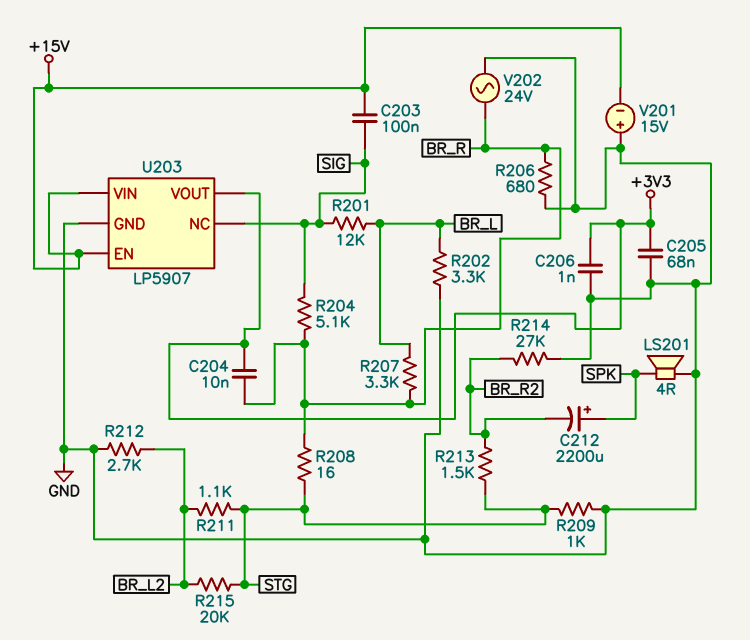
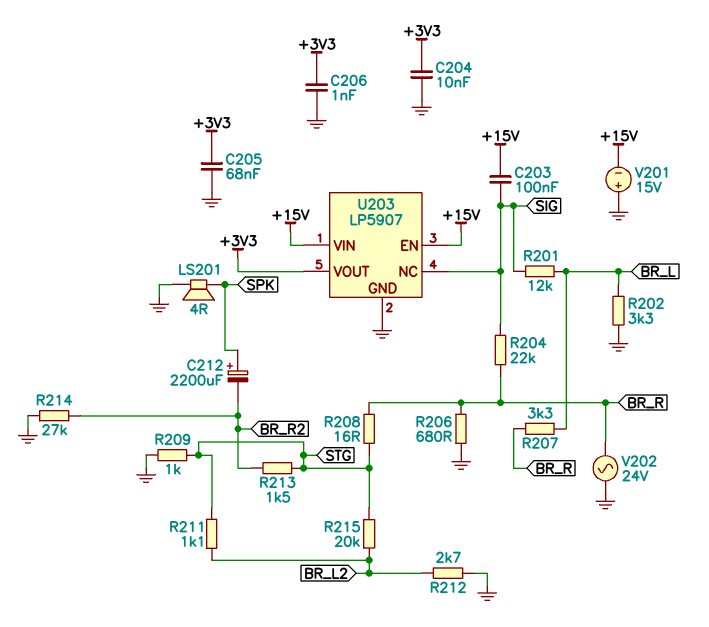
C204: 10nF (+3V3, BR_R) -> 10nF (+3V3, GND)
R204: 5.1k (BR_R, SIG) -> 22k (BR_R, SIG)

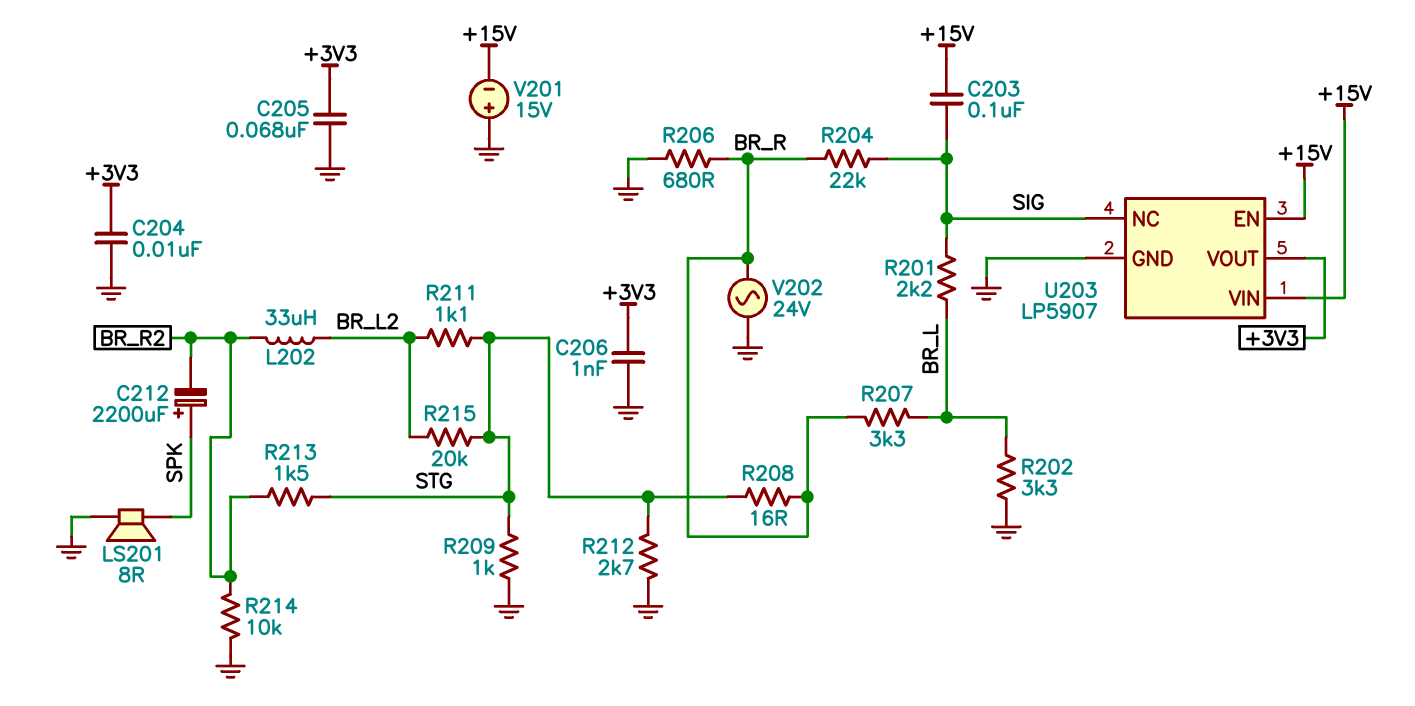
L202: none -> 33uH (BR_L2, BR_R2)
LS201: speaker 4R (GND, SPK) -> speaker 8R (GND, SPK)
R201: 12k (BR_L, SIG) -> 2.2k (BR_L, SIG)
R212: 2.7k (BR_L2, GND) -> 2.7k (GND, STG)
R214: 27k (BR_R2, GND) -> 10k (BR_R2, GND)

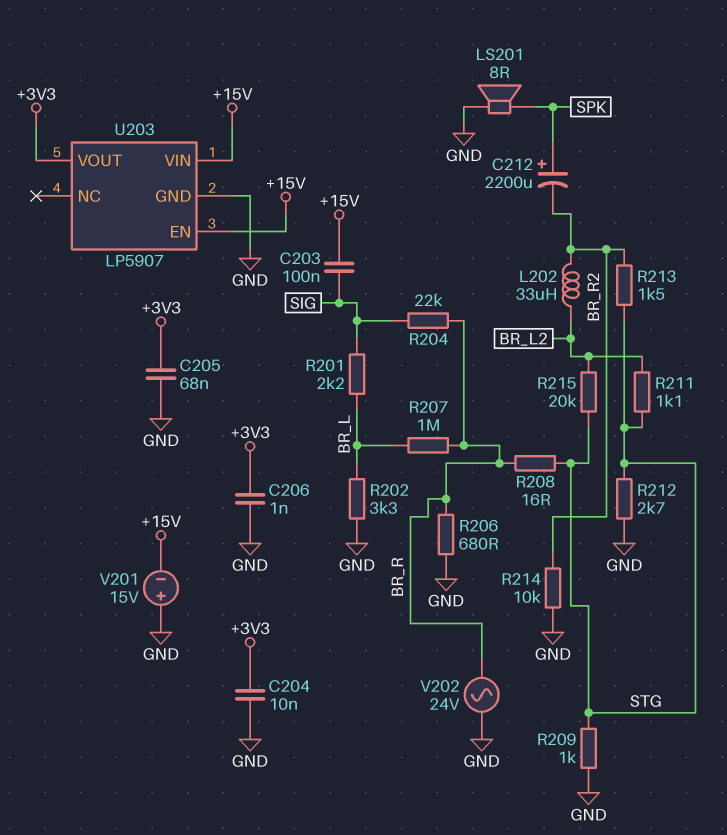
R207: 3.3k (BR_L, BR_R) -> 1M (BR_L, BR_R)
U203 pin NC: SIG -> none

